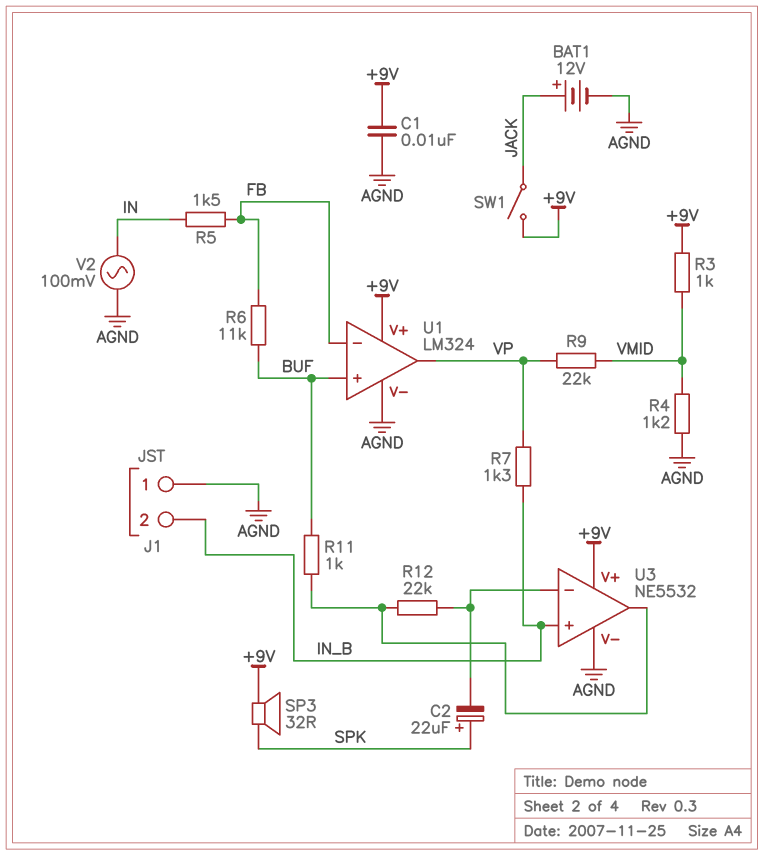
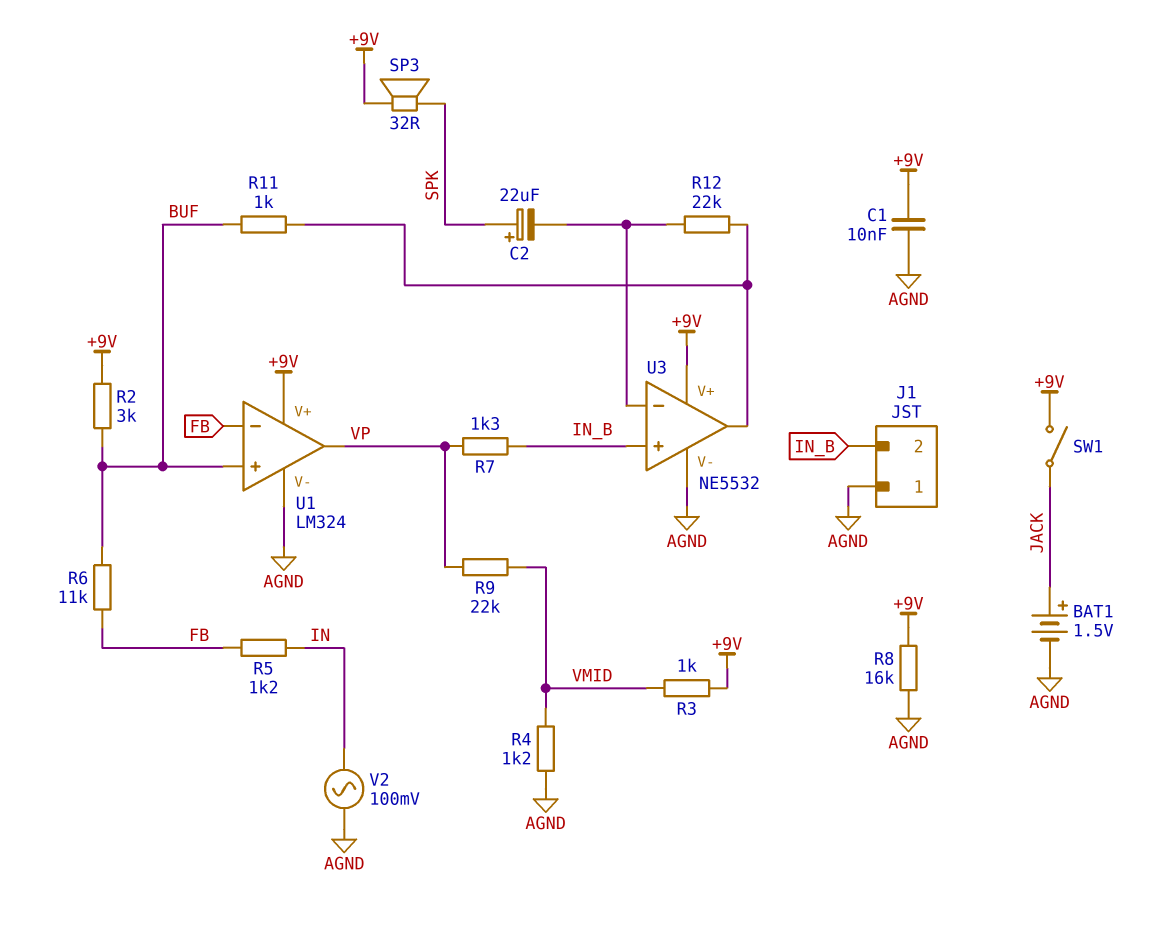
BAT1: 12V (plus JACK, minus AGND) -> 1.5V (plus JACK, minus AGND)
R2: none -> 3k (+9V, BUF)
R5: 1.5k (FB, IN) -> 1.2k (FB, IN)
R8: none -> 16k (+9V, AGND)

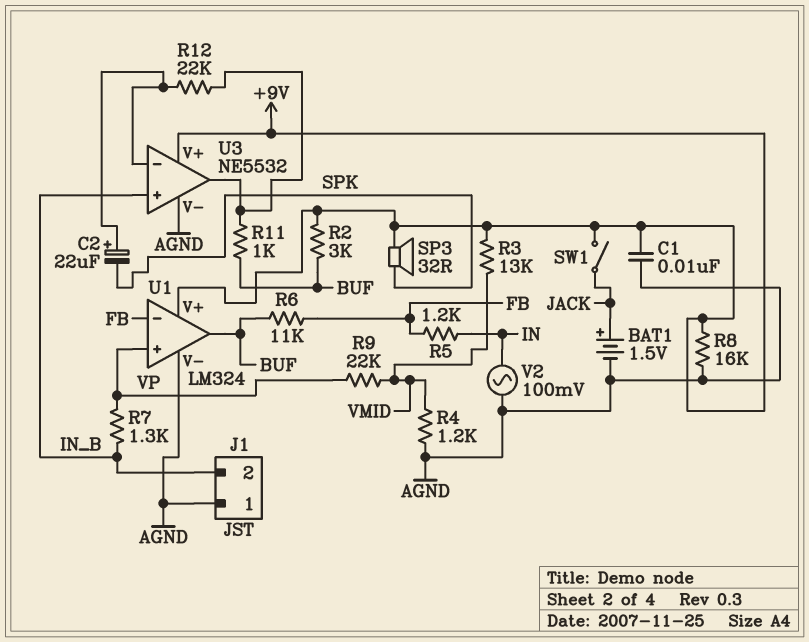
C2: 22uF (plus SPK, minus U3/in-) -> 22uF (plus U3/in-, minus SPK)
R3: 1k (+9V, VMID) -> 13k (+9V, VMID)
U1 pin in+: BUF -> VP
U1 pin out: VP -> BUF

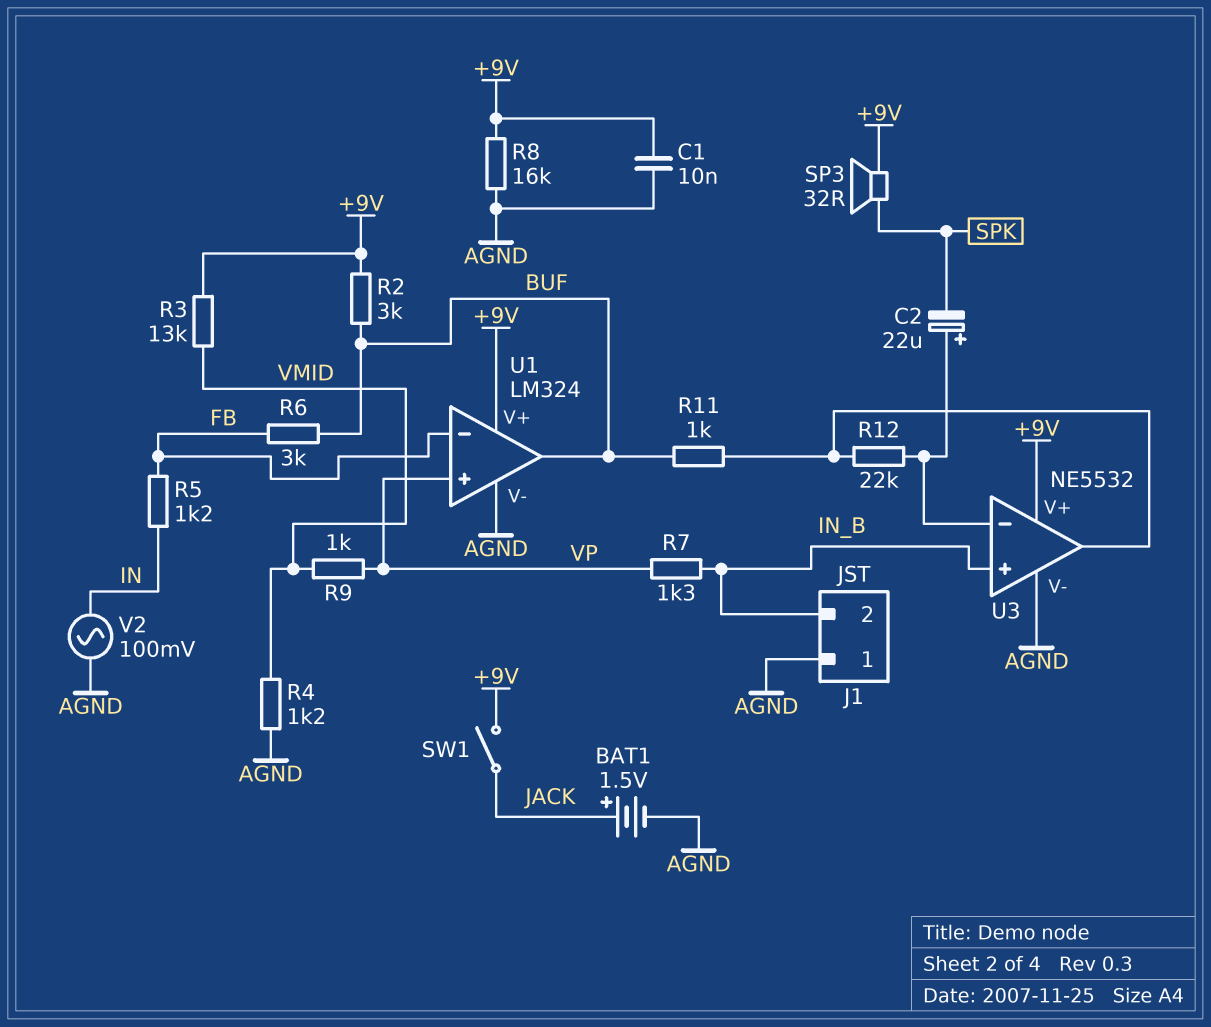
R6: 11k (BUF, FB) -> 3k (BUF, FB)
R9: 22k (VMID, VP) -> 1k (VMID, VP)

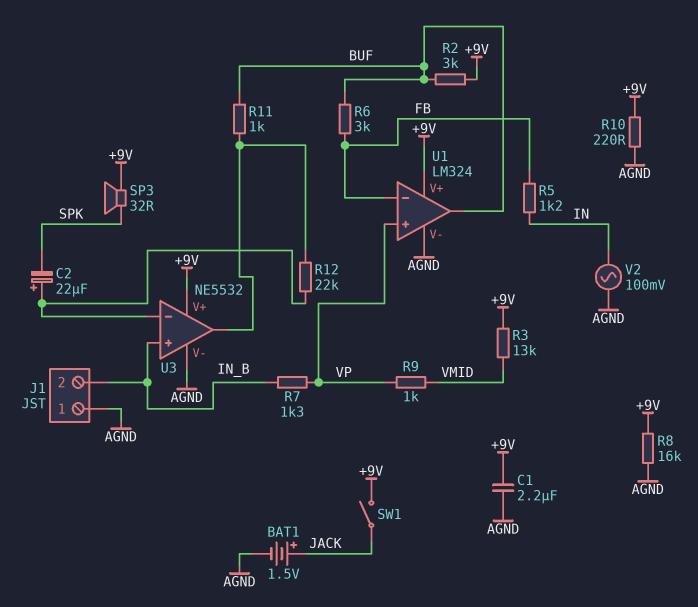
C1: 10nF (+9V, AGND) -> 2.2uF (+9V, AGND)
R4: 1.2k (AGND, VMID) -> none
R10: none -> 220 (+9V, AGND)

